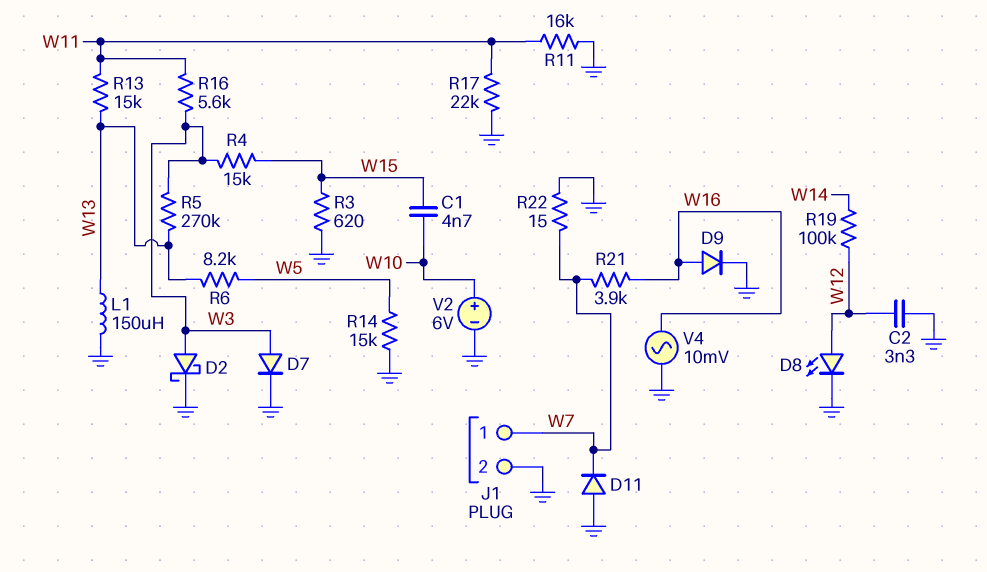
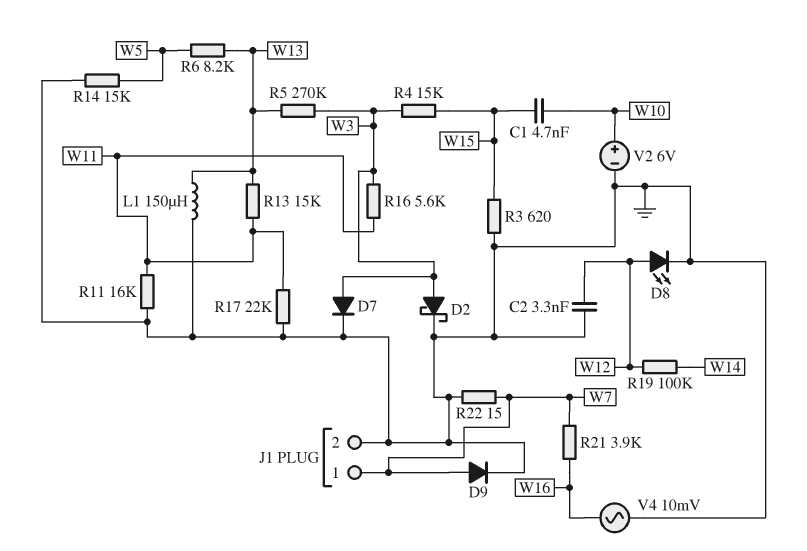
D9: diode (A W16, K GND) -> diode (A W7, K GND)
D11: diode (A GND, K W7) -> none

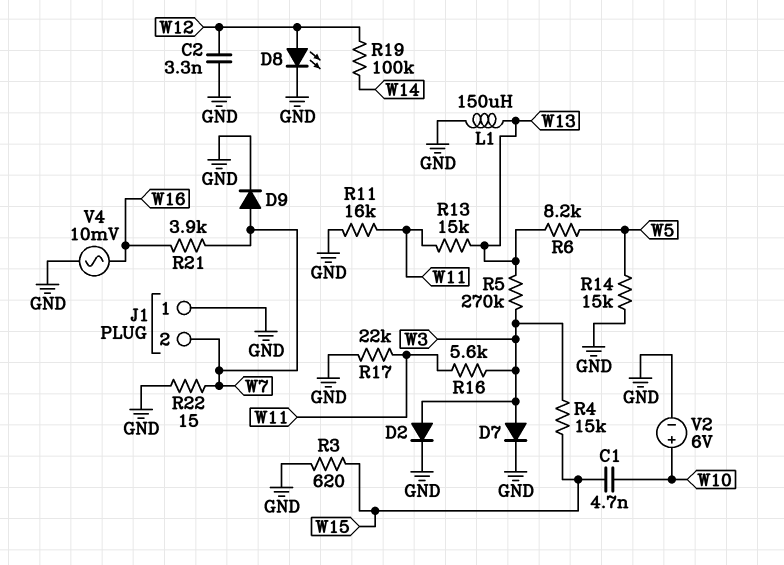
D2: schottky (A W3, K GND) -> diode (A W3, K GND)
J1 pin 1: W7 -> GND
J1 pin 2: GND -> W7

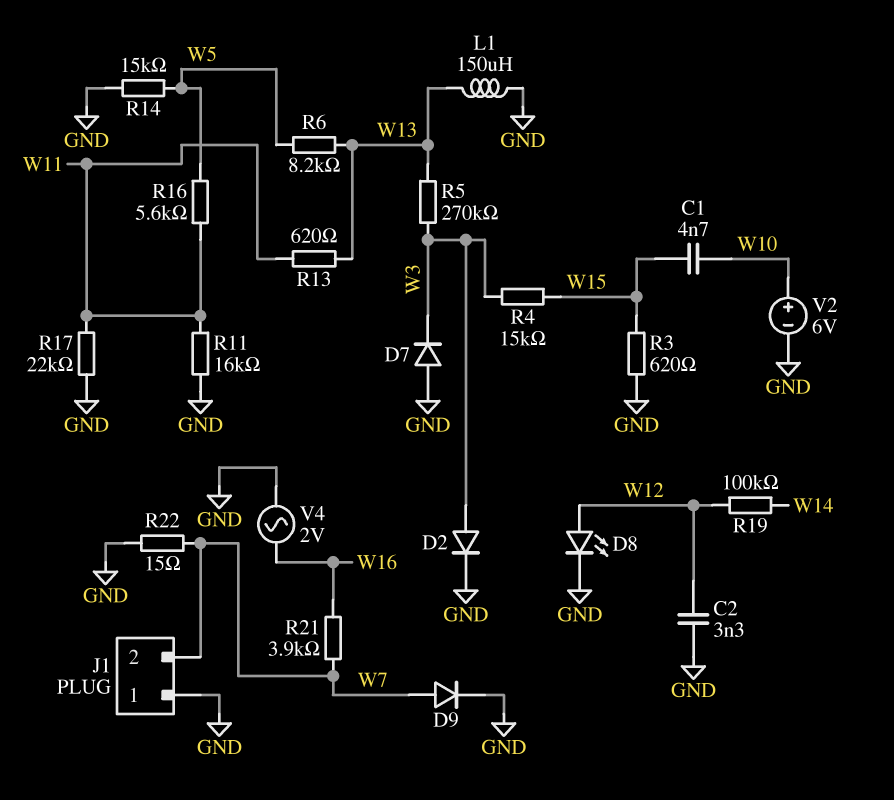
D7: diode (A W3, K GND) -> diode (A GND, K W3)
R13: 15k (W11, W13) -> 620 (W11, W13)
R16: 5.6k (W3, W11) -> 5.6k (W5, W11)
V4: AC 10mV (GND, W16) -> AC 2V (GND, W16)

